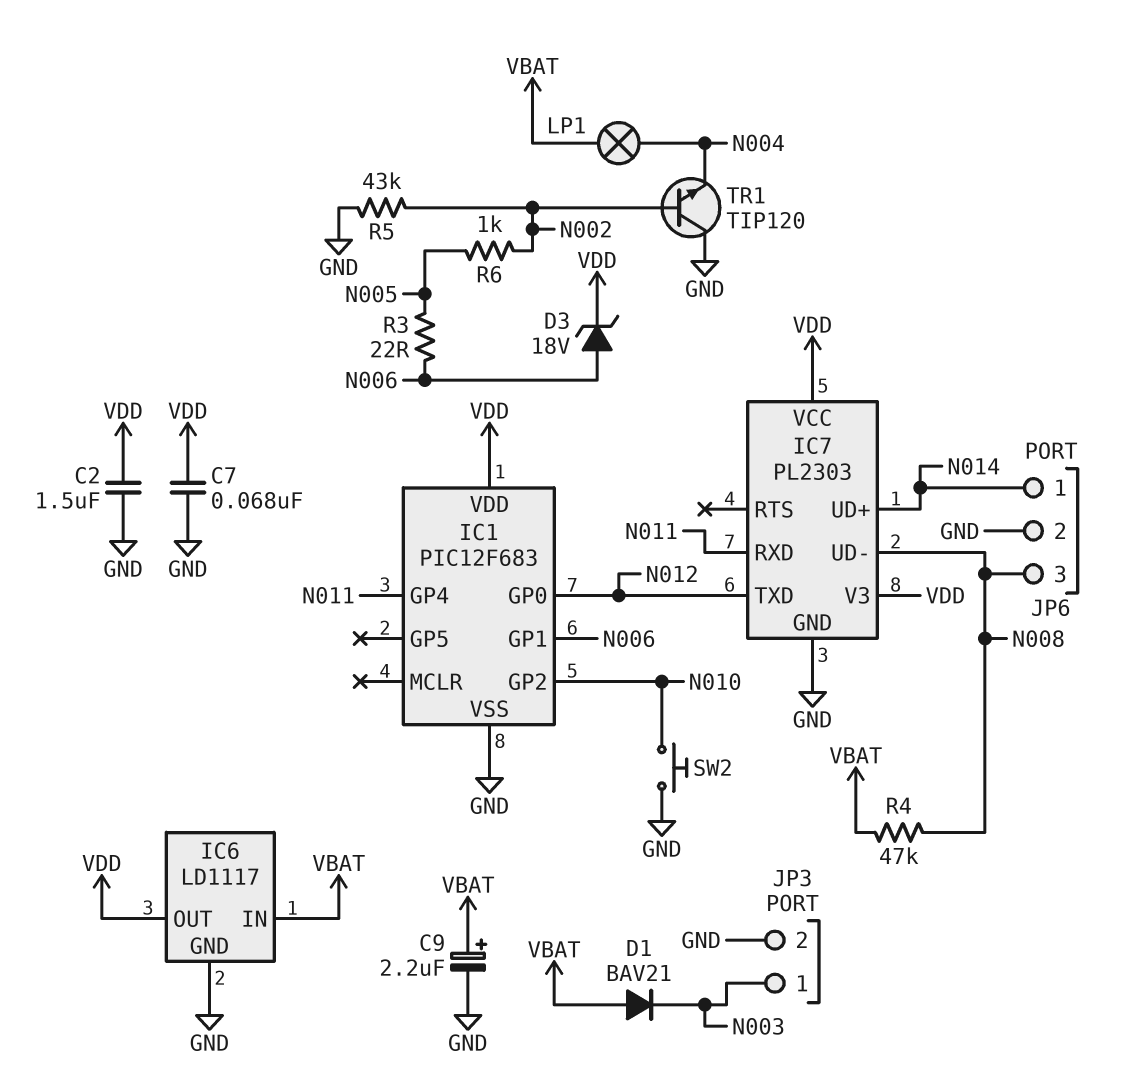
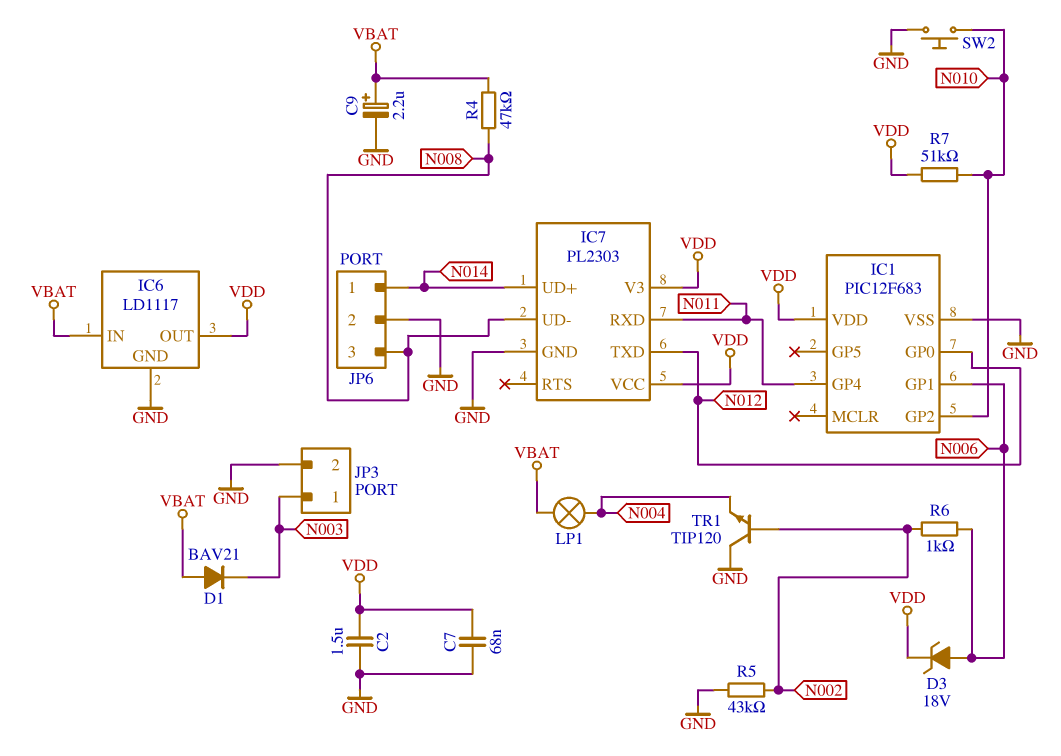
R3: 22 (N005, N006) -> none
R6: 1k (N002, N005) -> 1k (N002, N006)
R7: none -> 51k (N010, VDD)

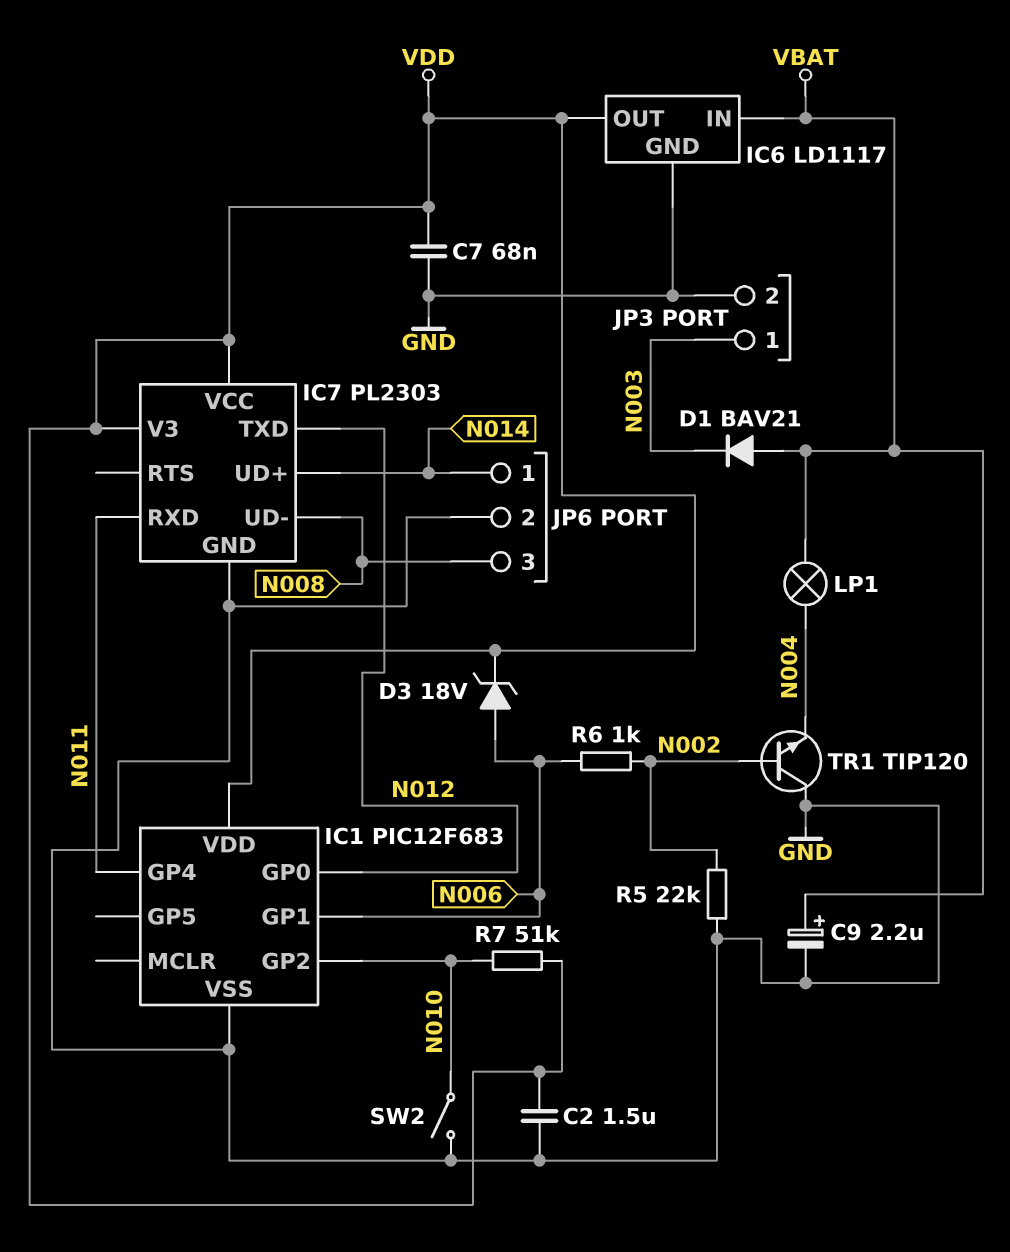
R4: 47k (N008, VBAT) -> none
R5: 43k (GND, N002) -> 22k (GND, N002)
SW2: button (GND, N010) -> switch (GND, N010)

